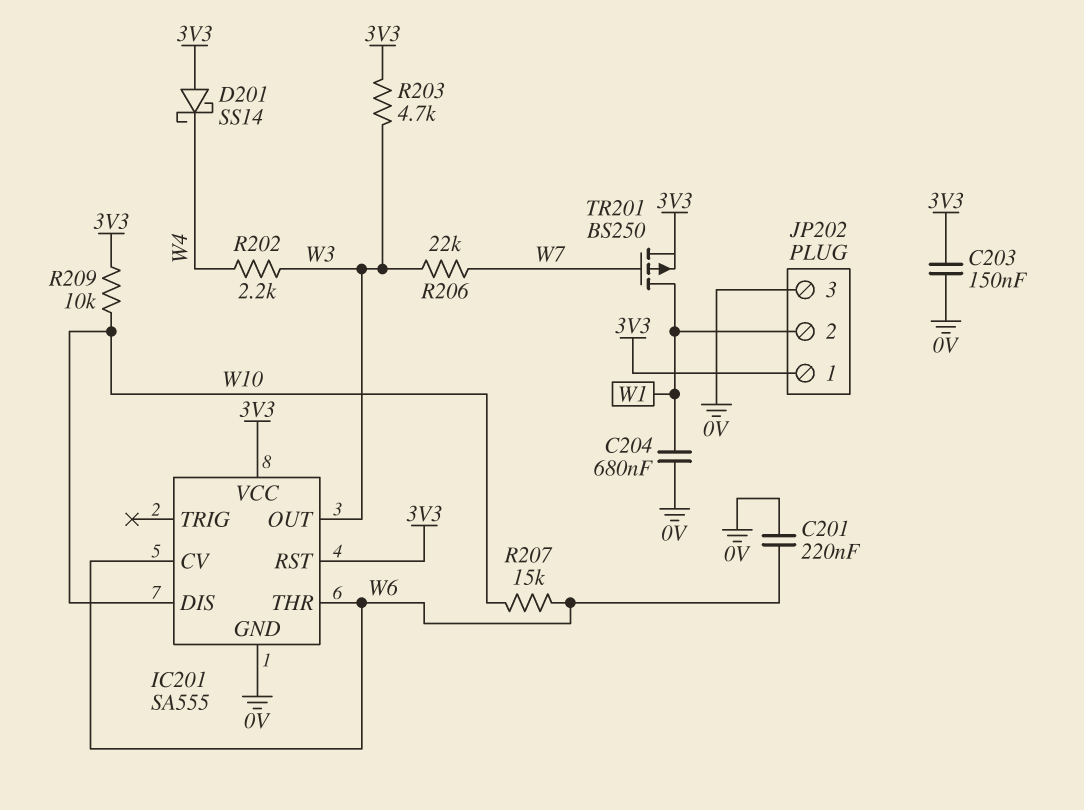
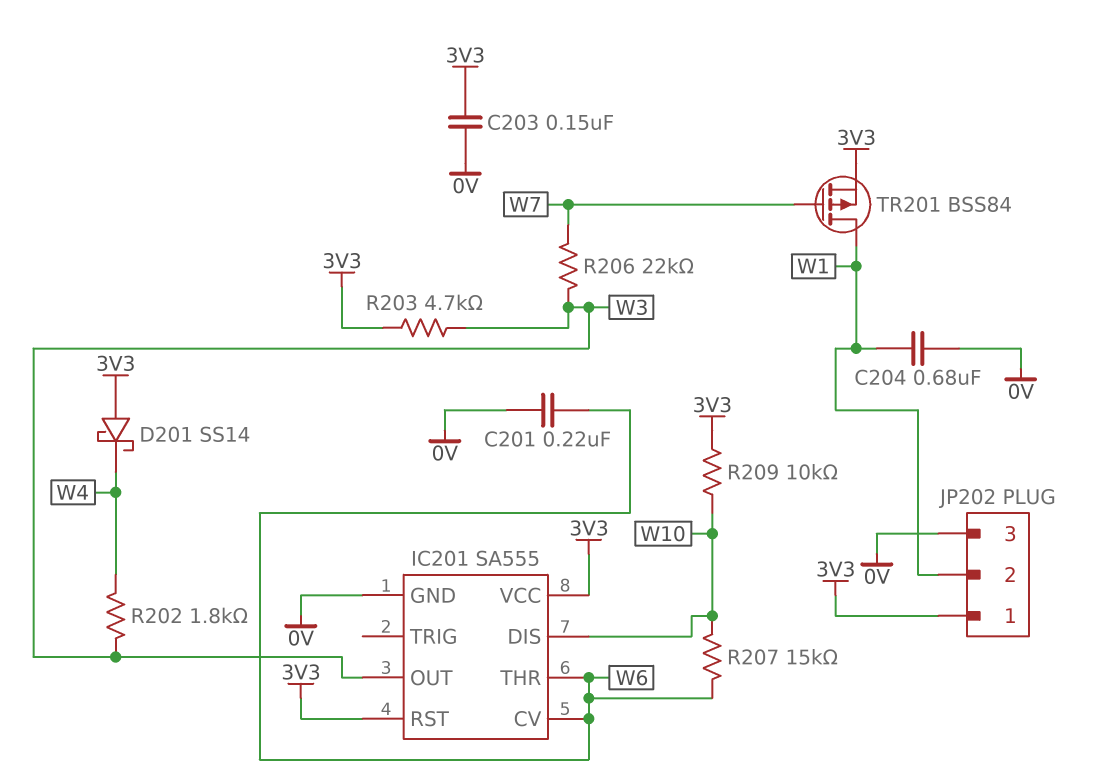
R202: 2.2k (W3, W4) -> 1.8k (W3, W4)
TR201: PMOS BS250 (G W7, D W1, S 3V3) -> PMOS BSS84 (G W7, D W1, S 3V3)

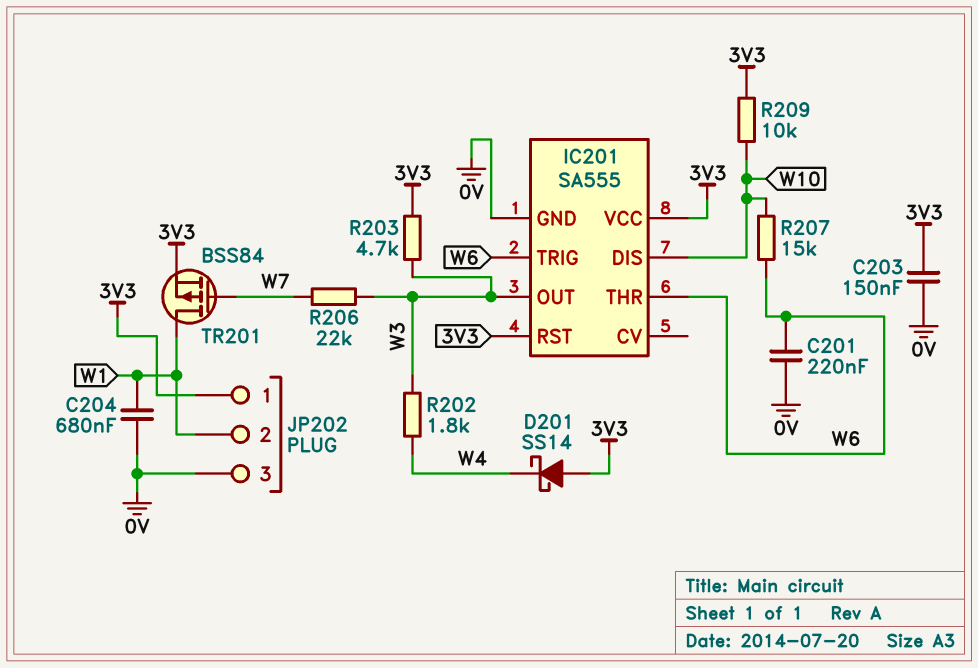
IC201 pin CV: W6 -> none
IC201 pin TRIG: none -> W6

